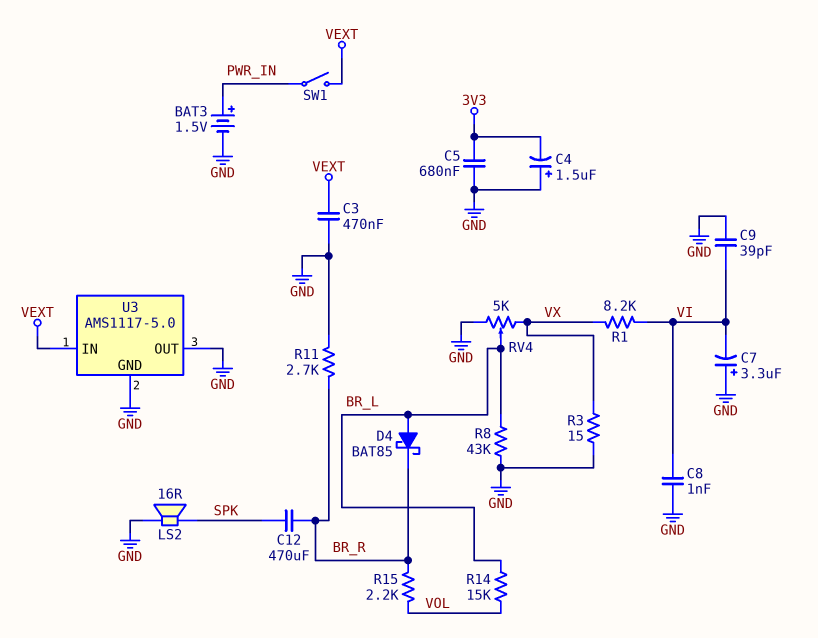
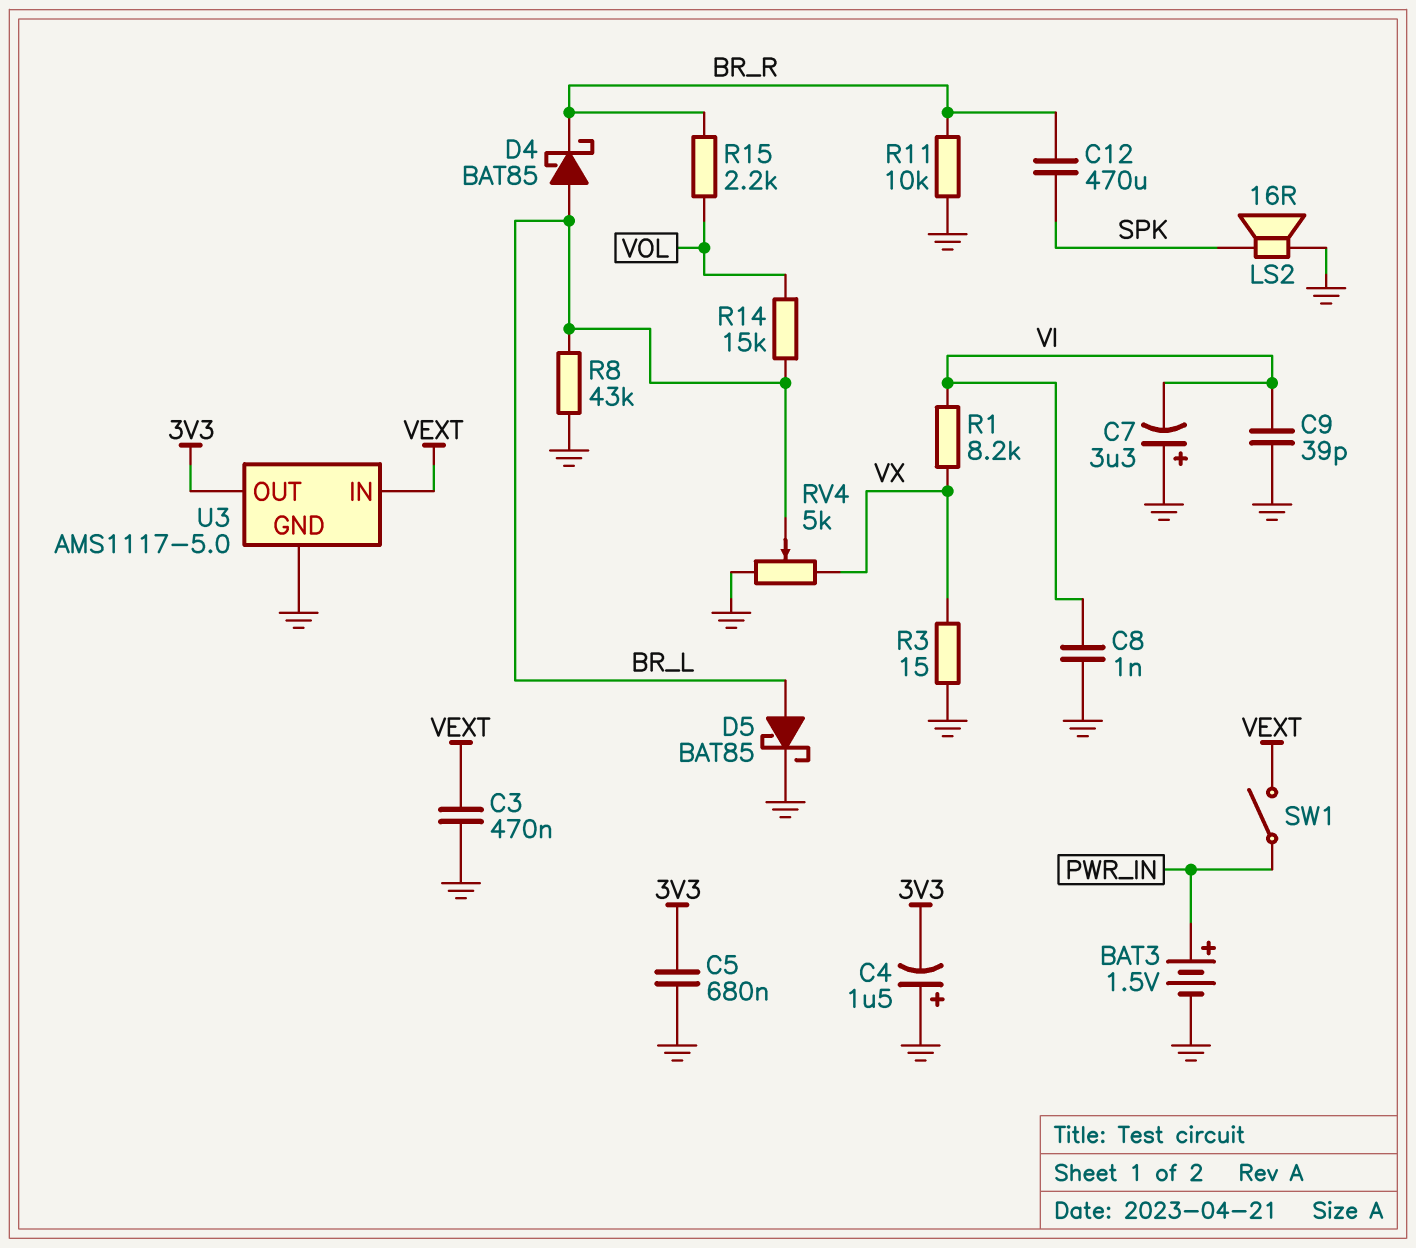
D5: none -> schottky BAT85 (A BR_L, K GND)
R11: 2.7k (BR_R, GND) -> 10k (BR_R, GND)
U3 pin OUT: GND -> 3V3

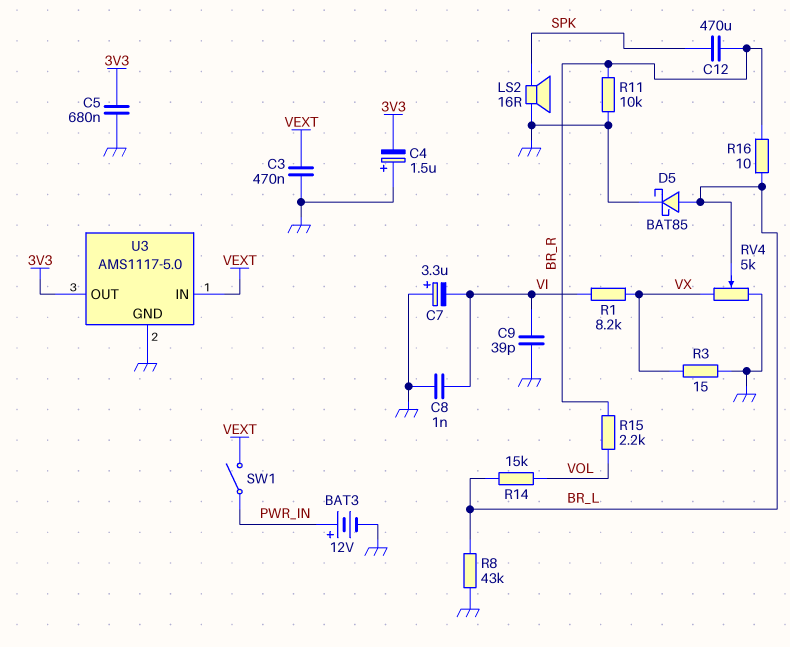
BAT3: 1.5V (plus PWR_IN, minus GND) -> 12V (plus PWR_IN, minus GND)
D4: schottky BAT85 (A BR_L, K BR_R) -> none
R16: none -> 10 (BR_L, BR_R)

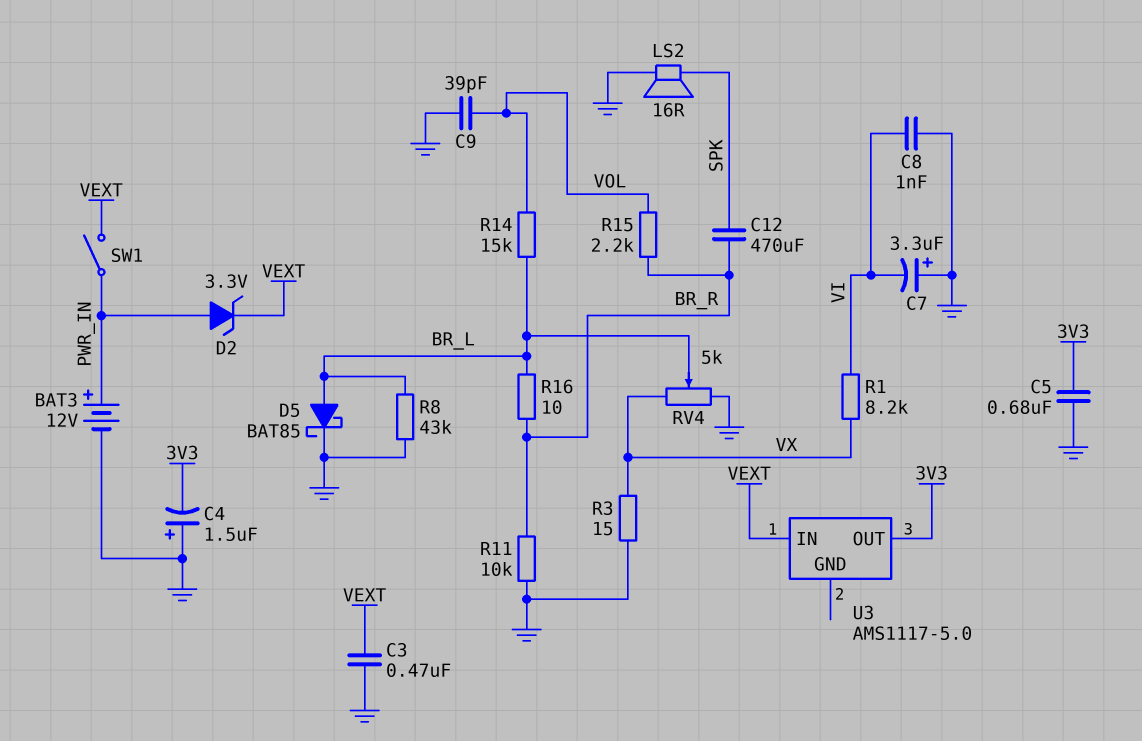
C9: 39pF (GND, VI) -> 39pF (GND, VOL)
D2: none -> zener 3.3V (A PWR_IN, K VEXT)
U3 pin GND: GND -> none

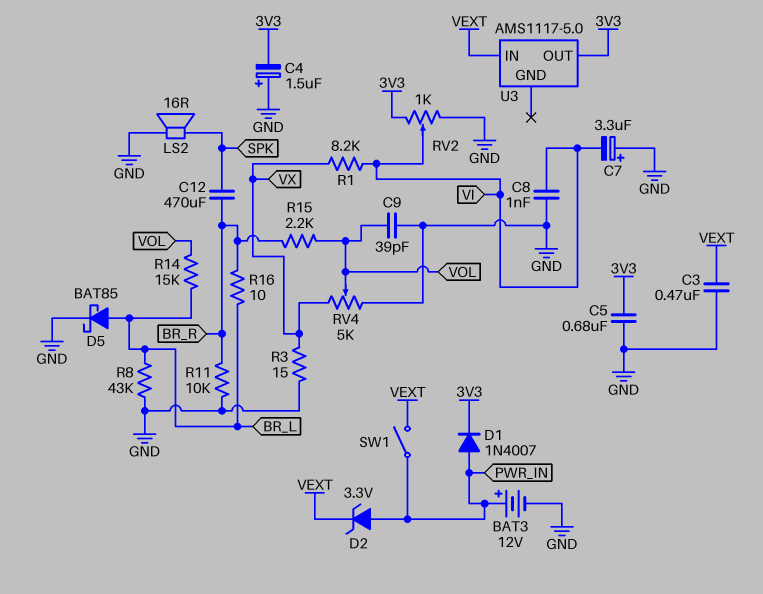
D1: none -> diode 1N4007 (A PWR_IN, K 3V3)
RV2: none -> 1k (3V3, GND, wiper VI)
RV4: 5k (GND, VX, wiper BR_L) -> 5k (GND, VX, wiper VOL)

